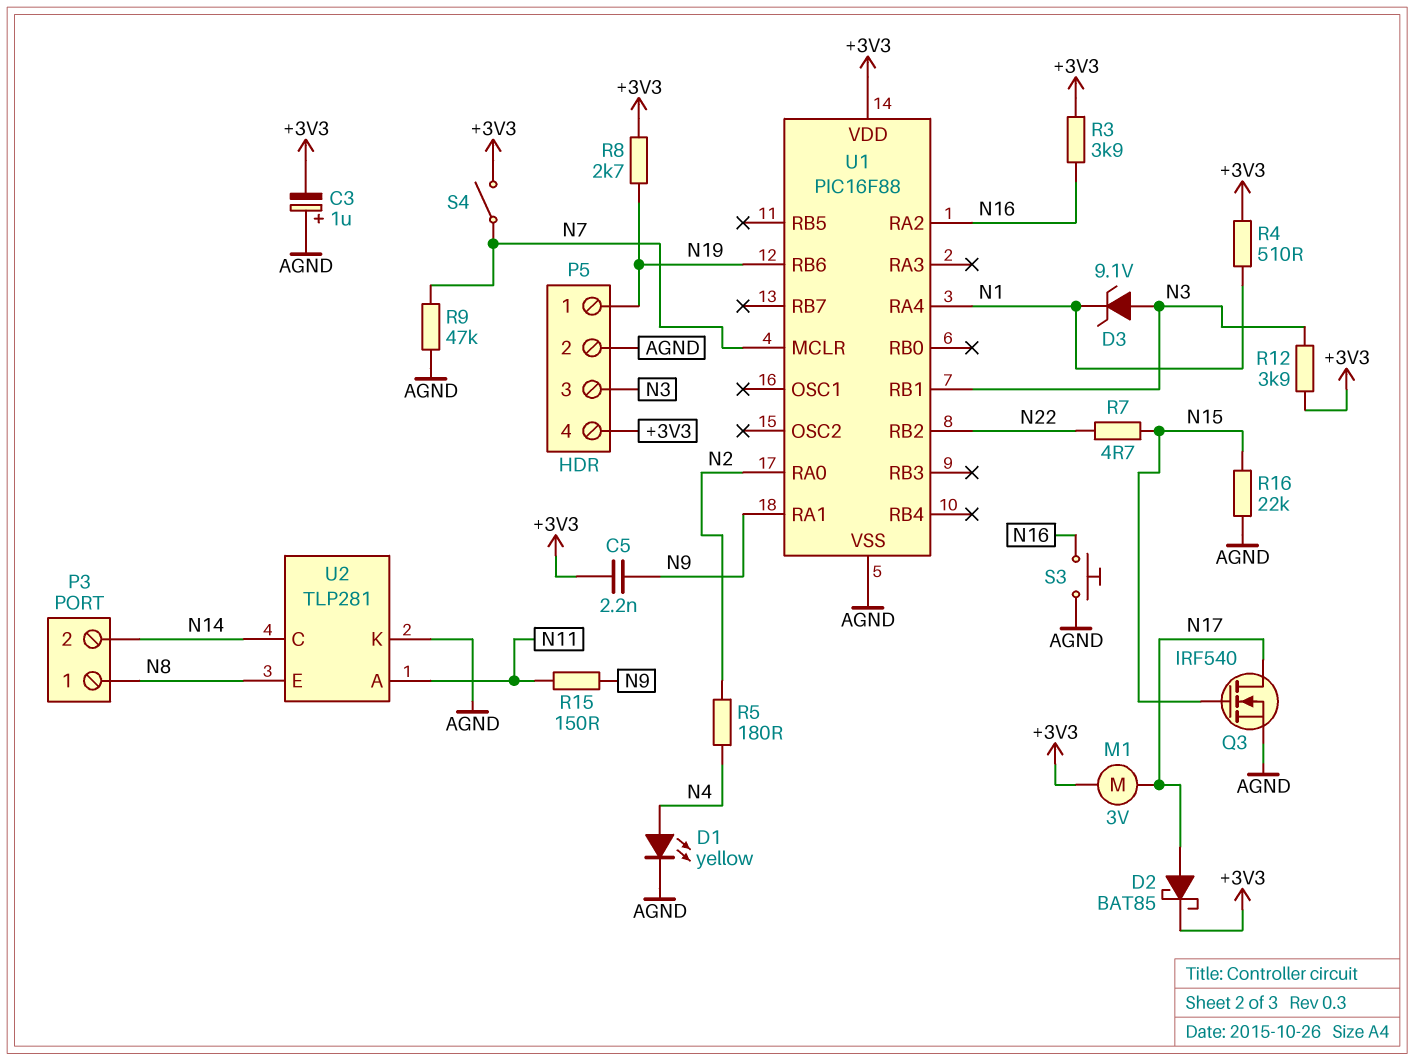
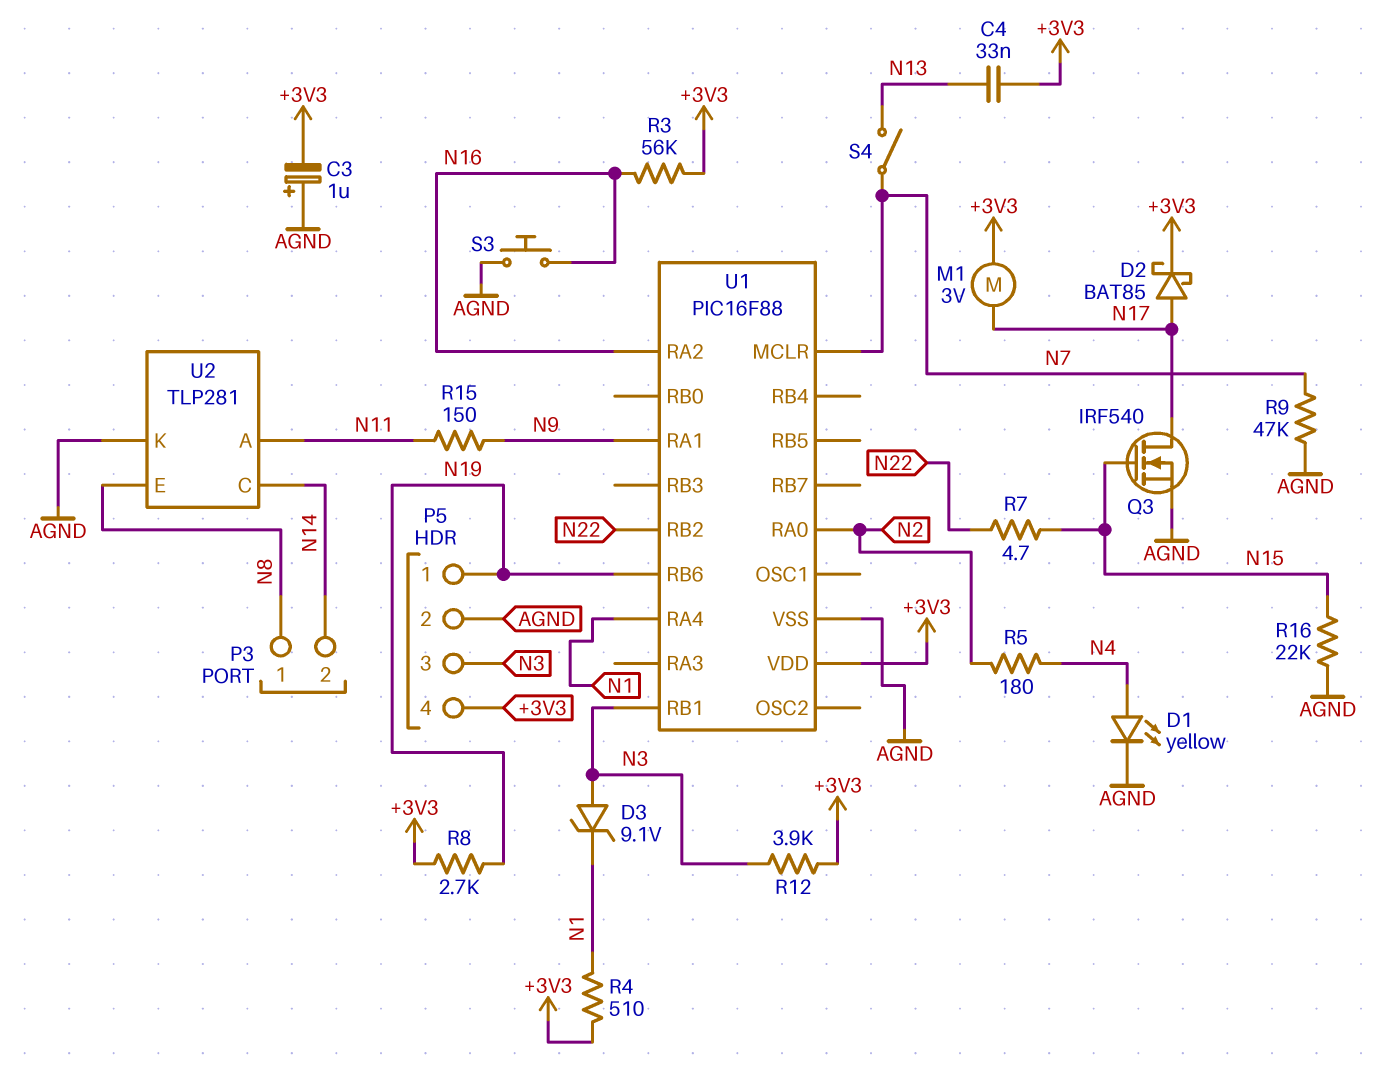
C4: none -> 33nF (+3V3, N13)
C5: 2.2nF (+3V3, N9) -> none
R3: 3.9k (+3V3, N16) -> 56k (+3V3, N16)
S4: switch (+3V3, N7) -> switch (N7, N13)

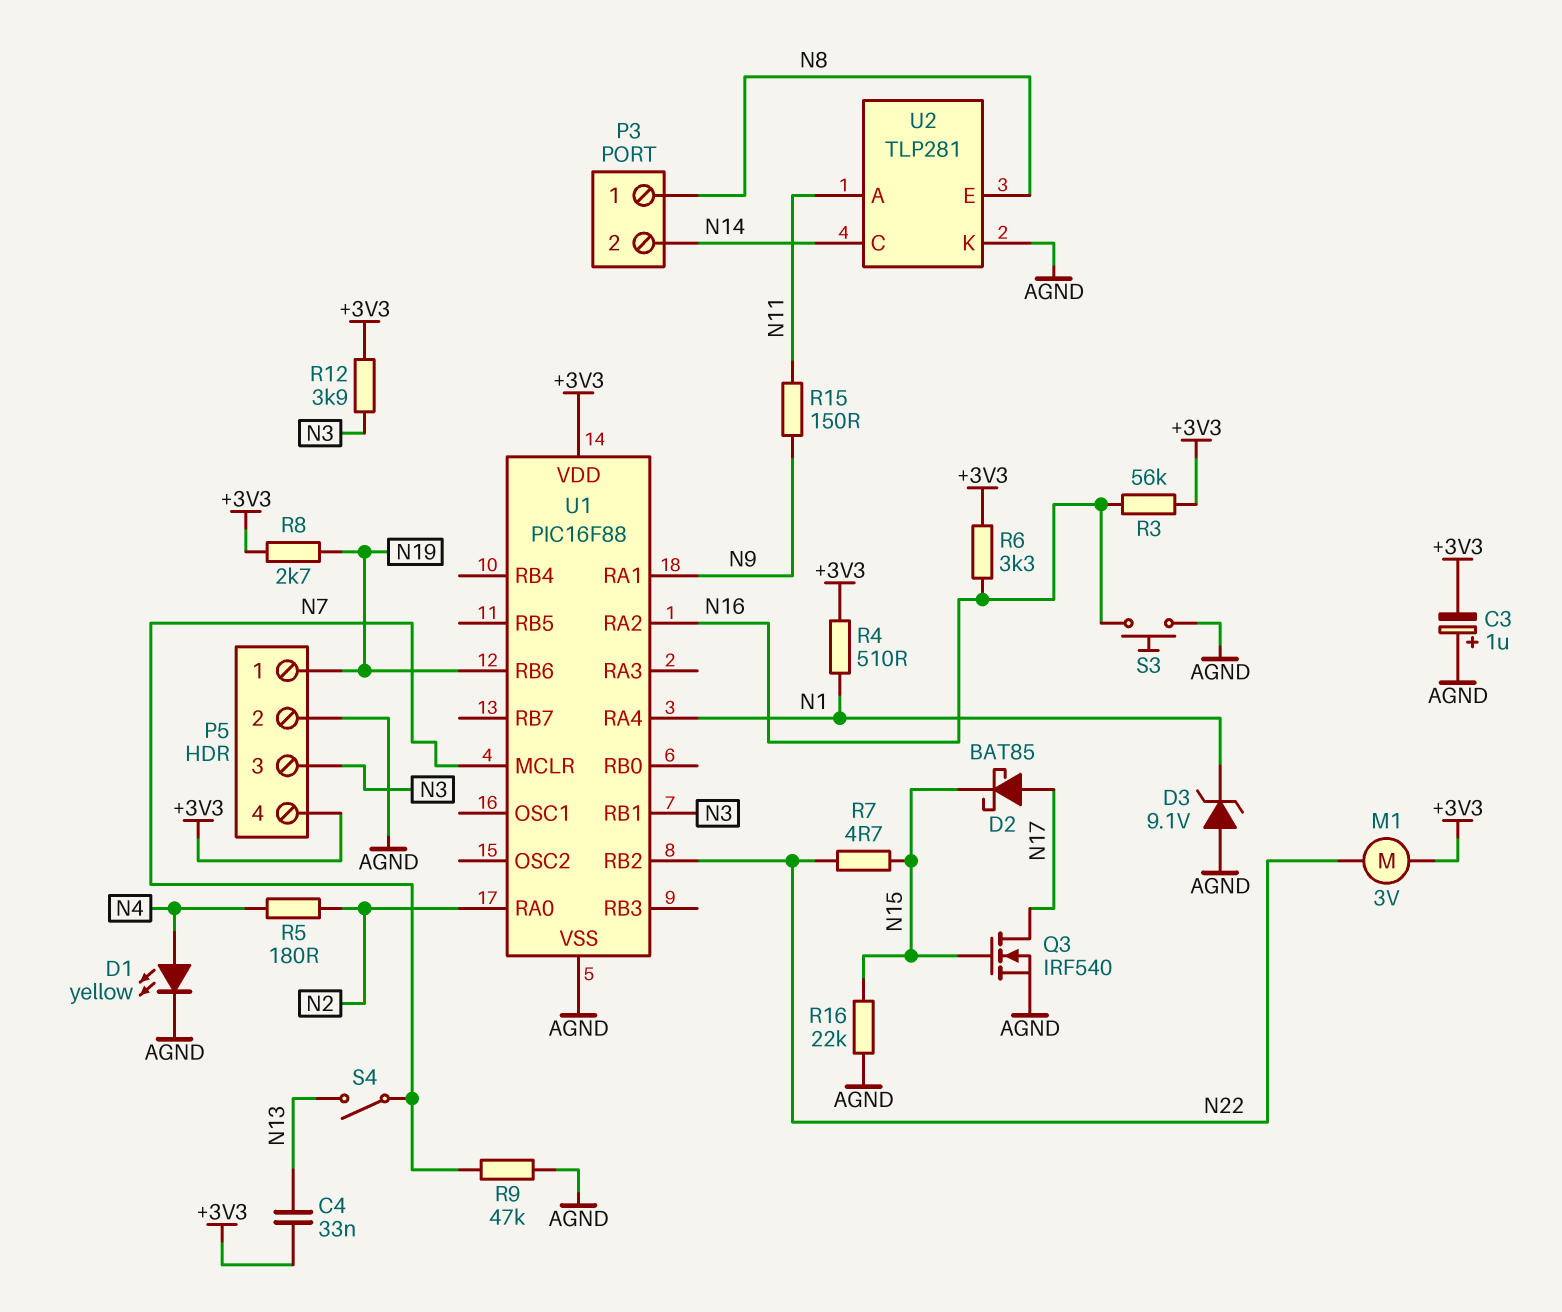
D2: schottky BAT85 (A N17, K +3V3) -> schottky BAT85 (A N17, K N15)
D3: zener 9.1V (A N3, K N1) -> zener 9.1V (A AGND, K N1)
M1: motor 3V (+3V3, N17) -> motor 3V (+3V3, N22)
R6: none -> 3.3k (+3V3, N16)

